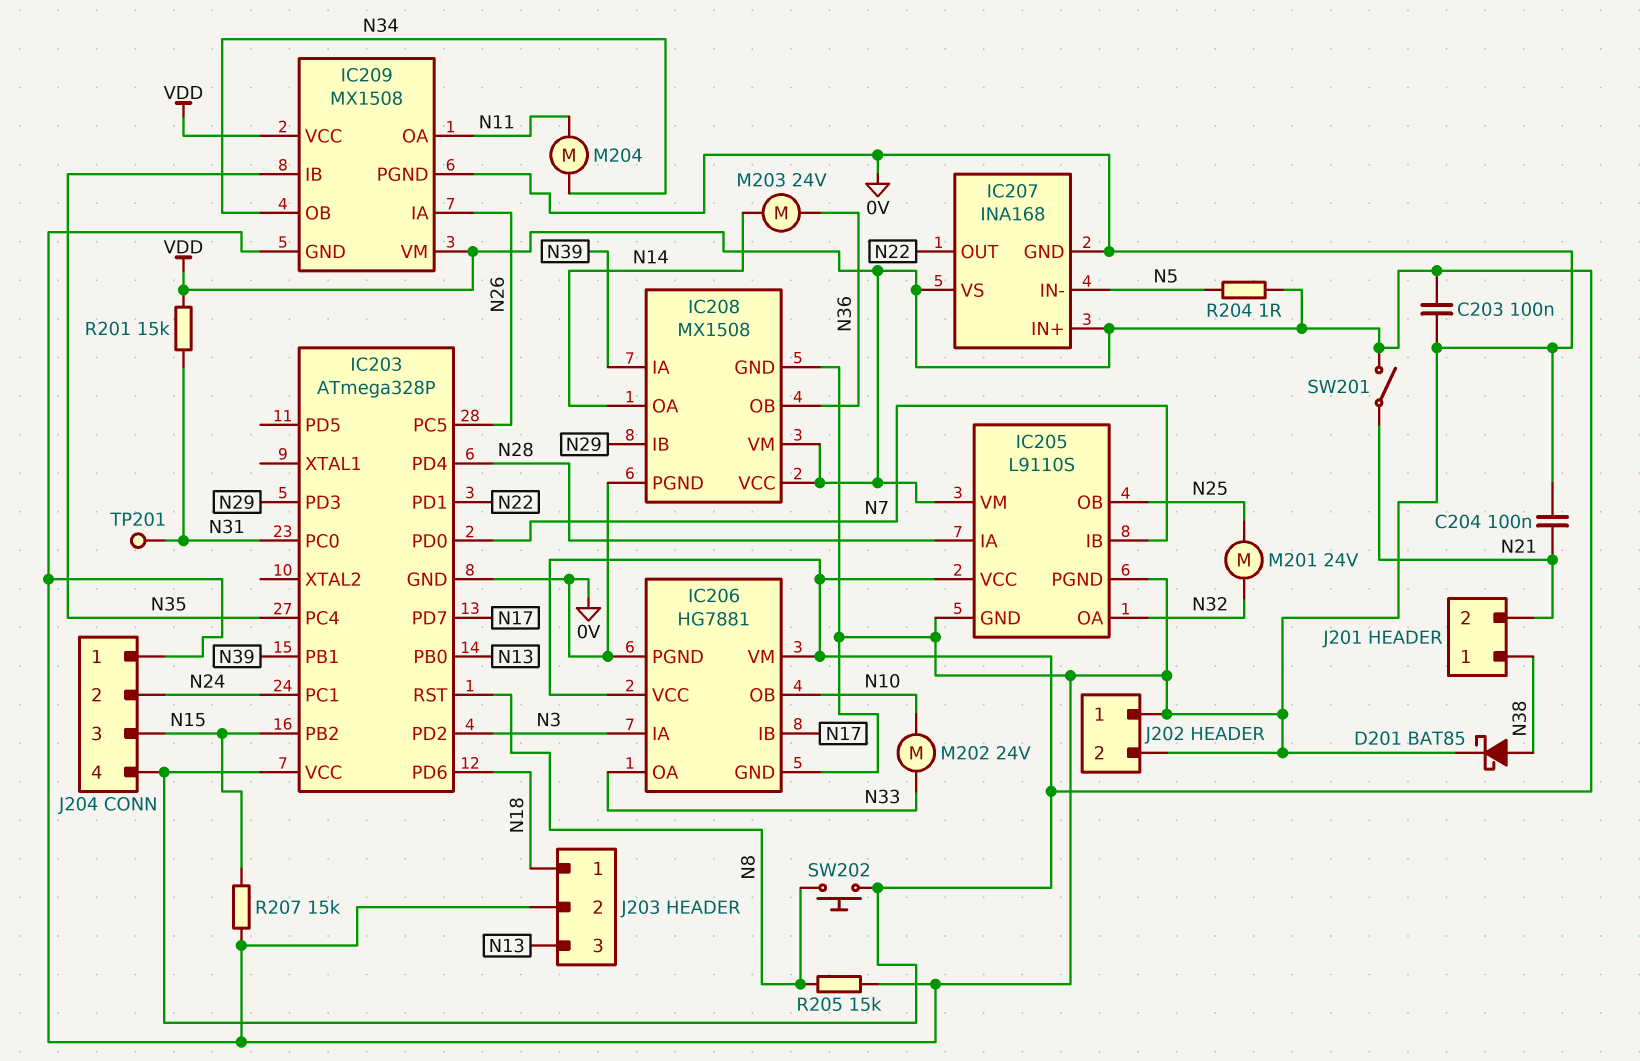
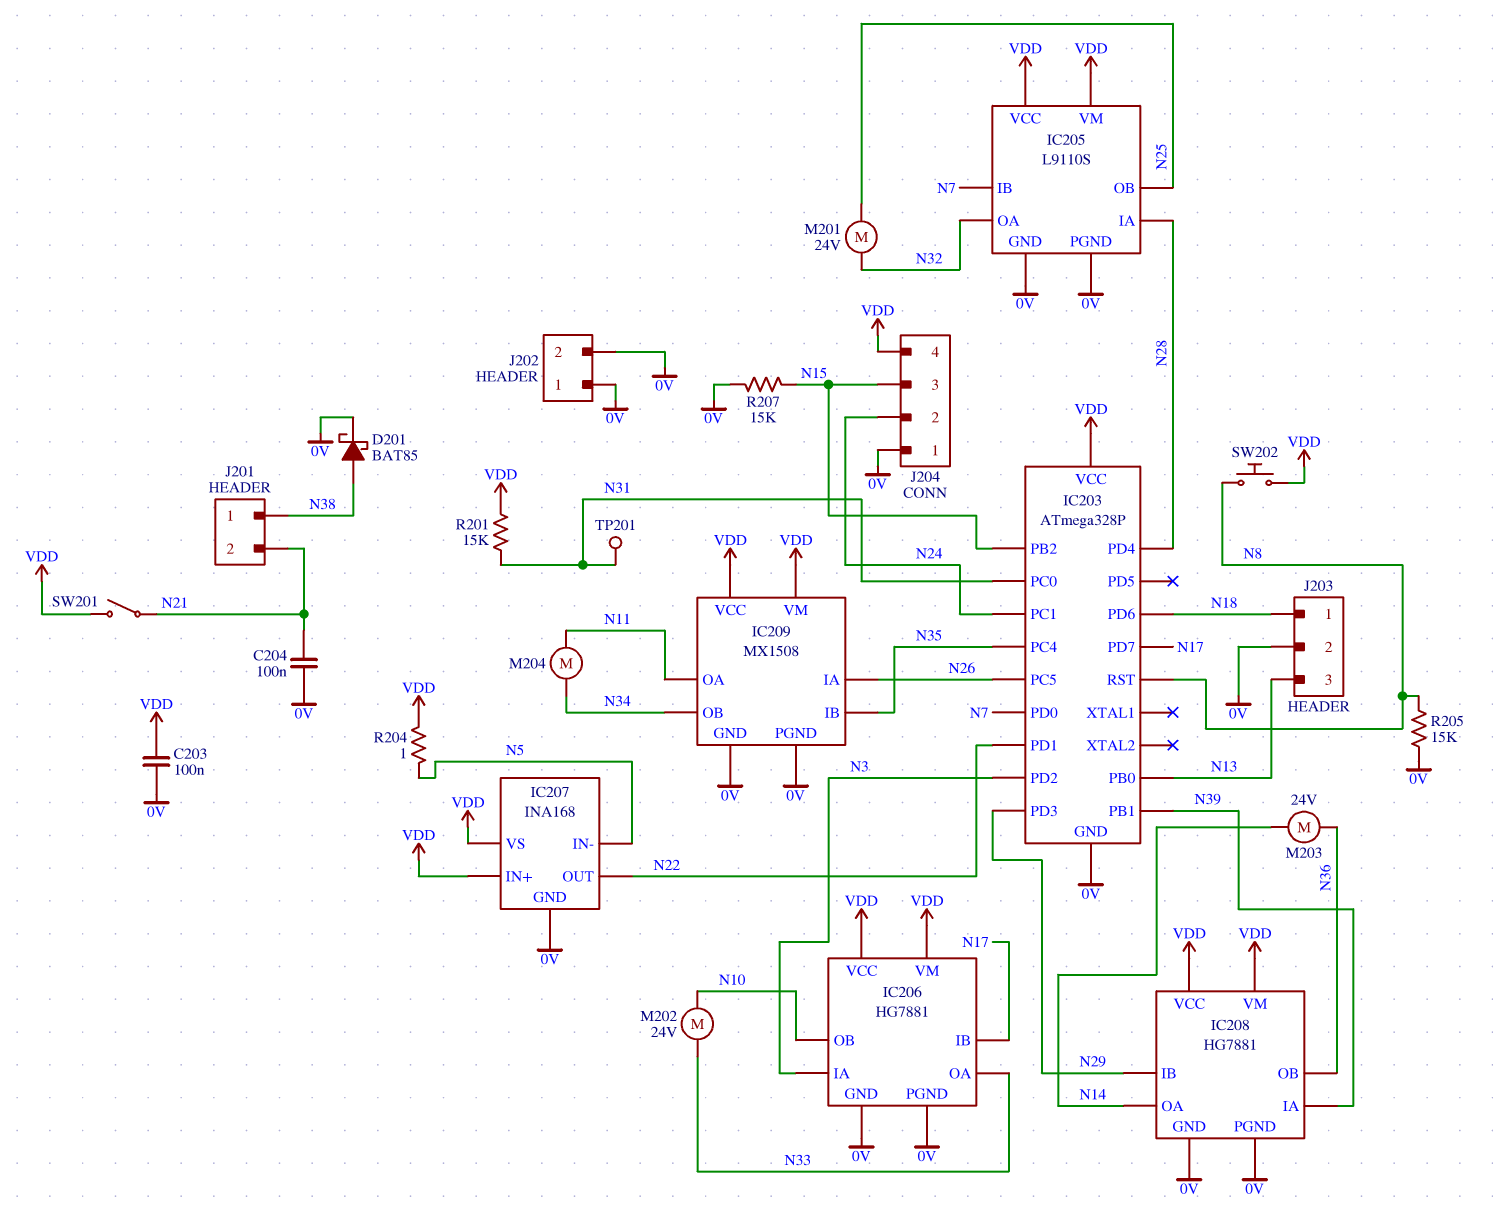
IC208: MX1508 -> HG7881

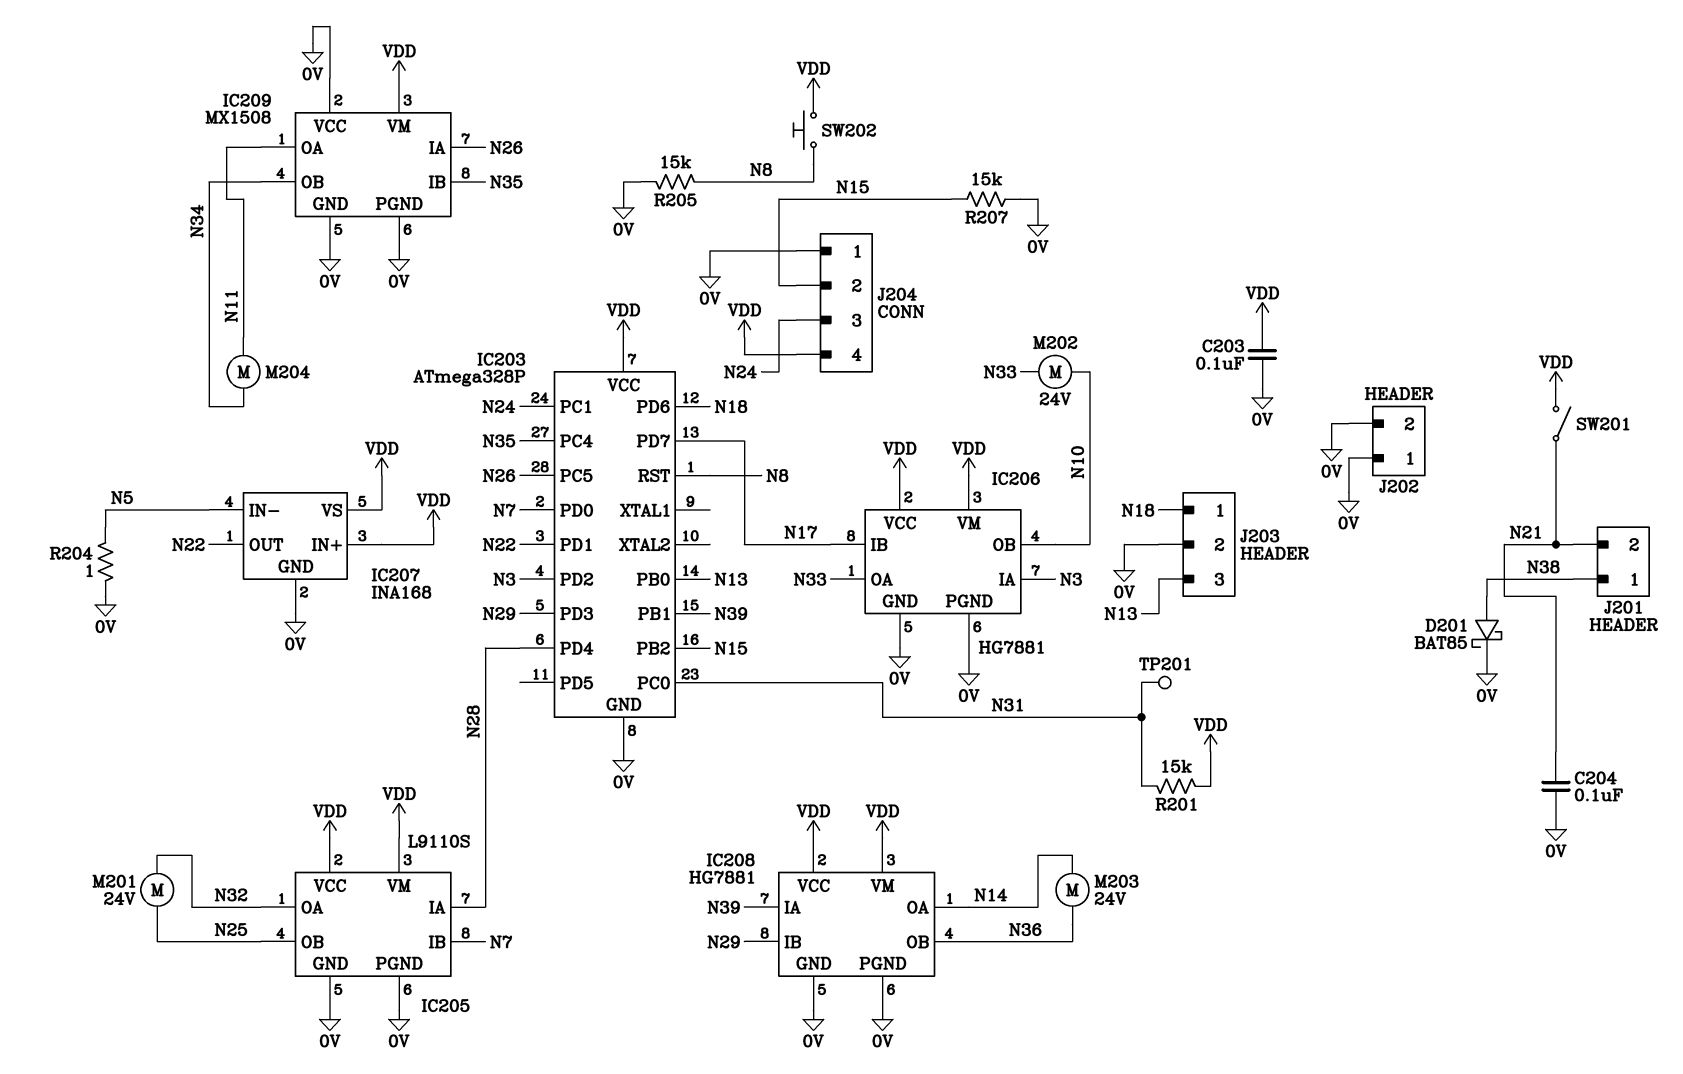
IC209 pin VCC: VDD -> 0V
J204 pin 2: N24 -> N15
J204 pin 3: N15 -> N24
R204: 1 (N5, VDD) -> 1 (0V, N5)

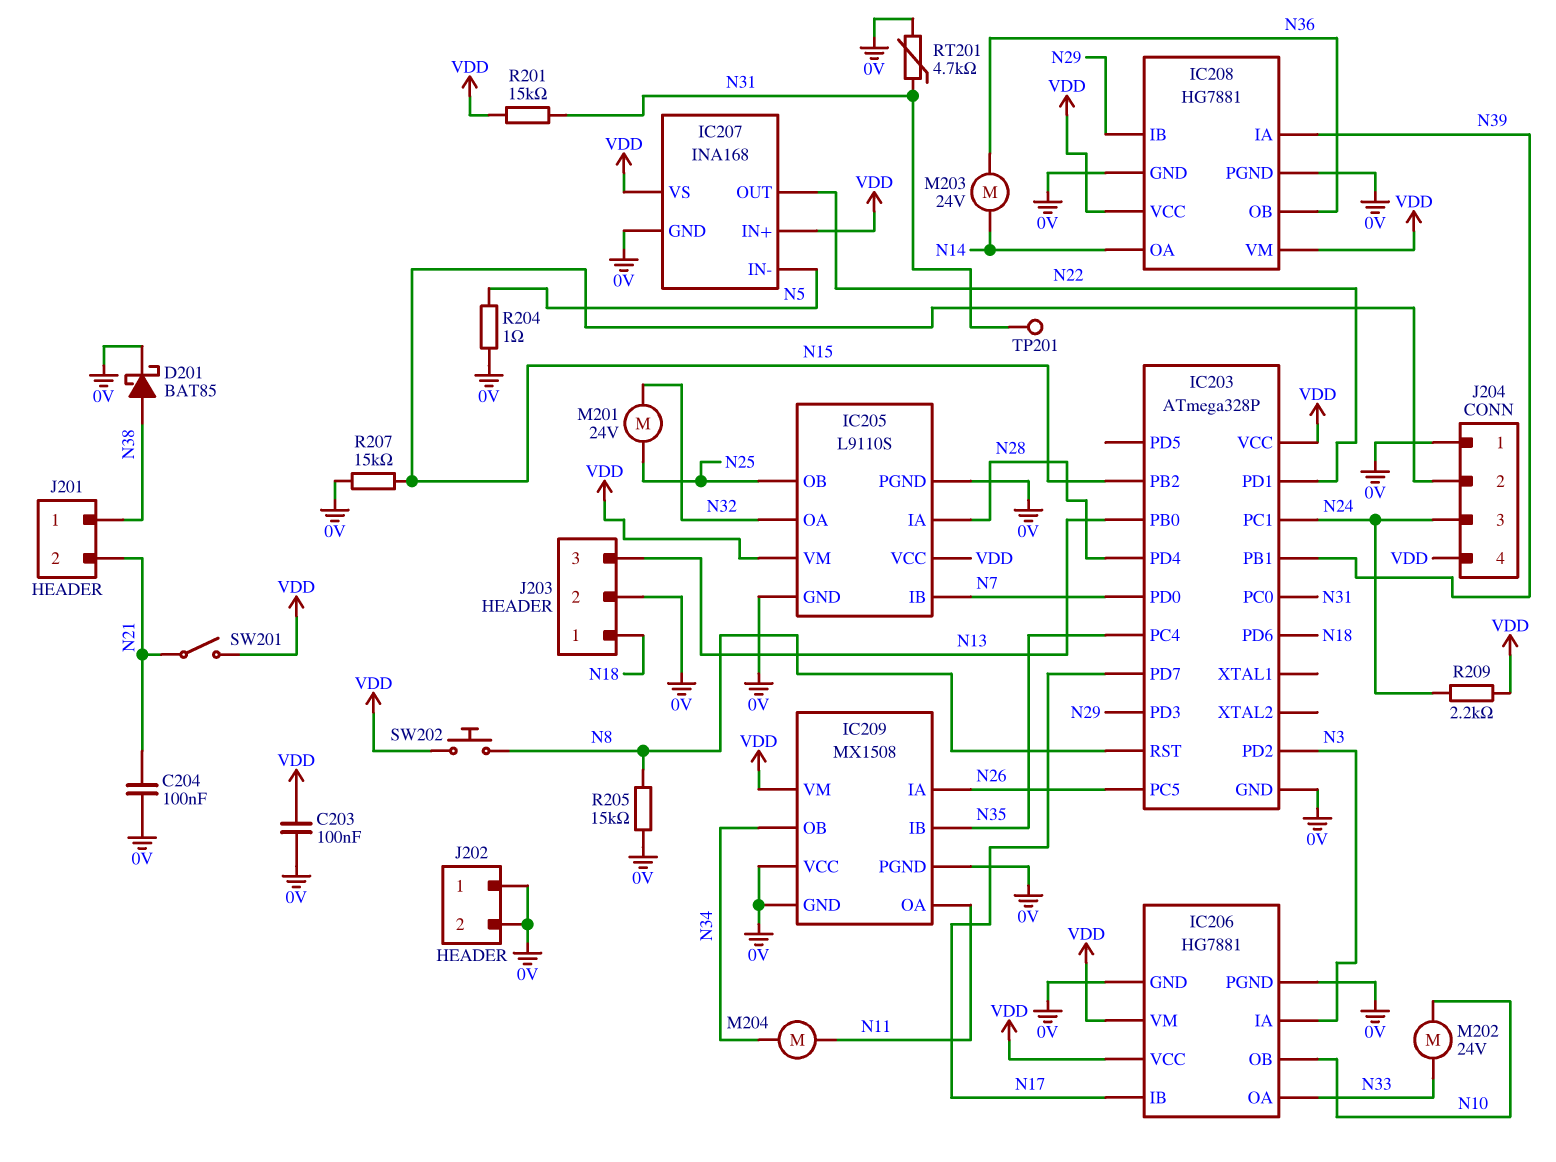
R209: none -> 2.2k (N24, VDD)
RT201: none -> 4.7k (0V, N31)

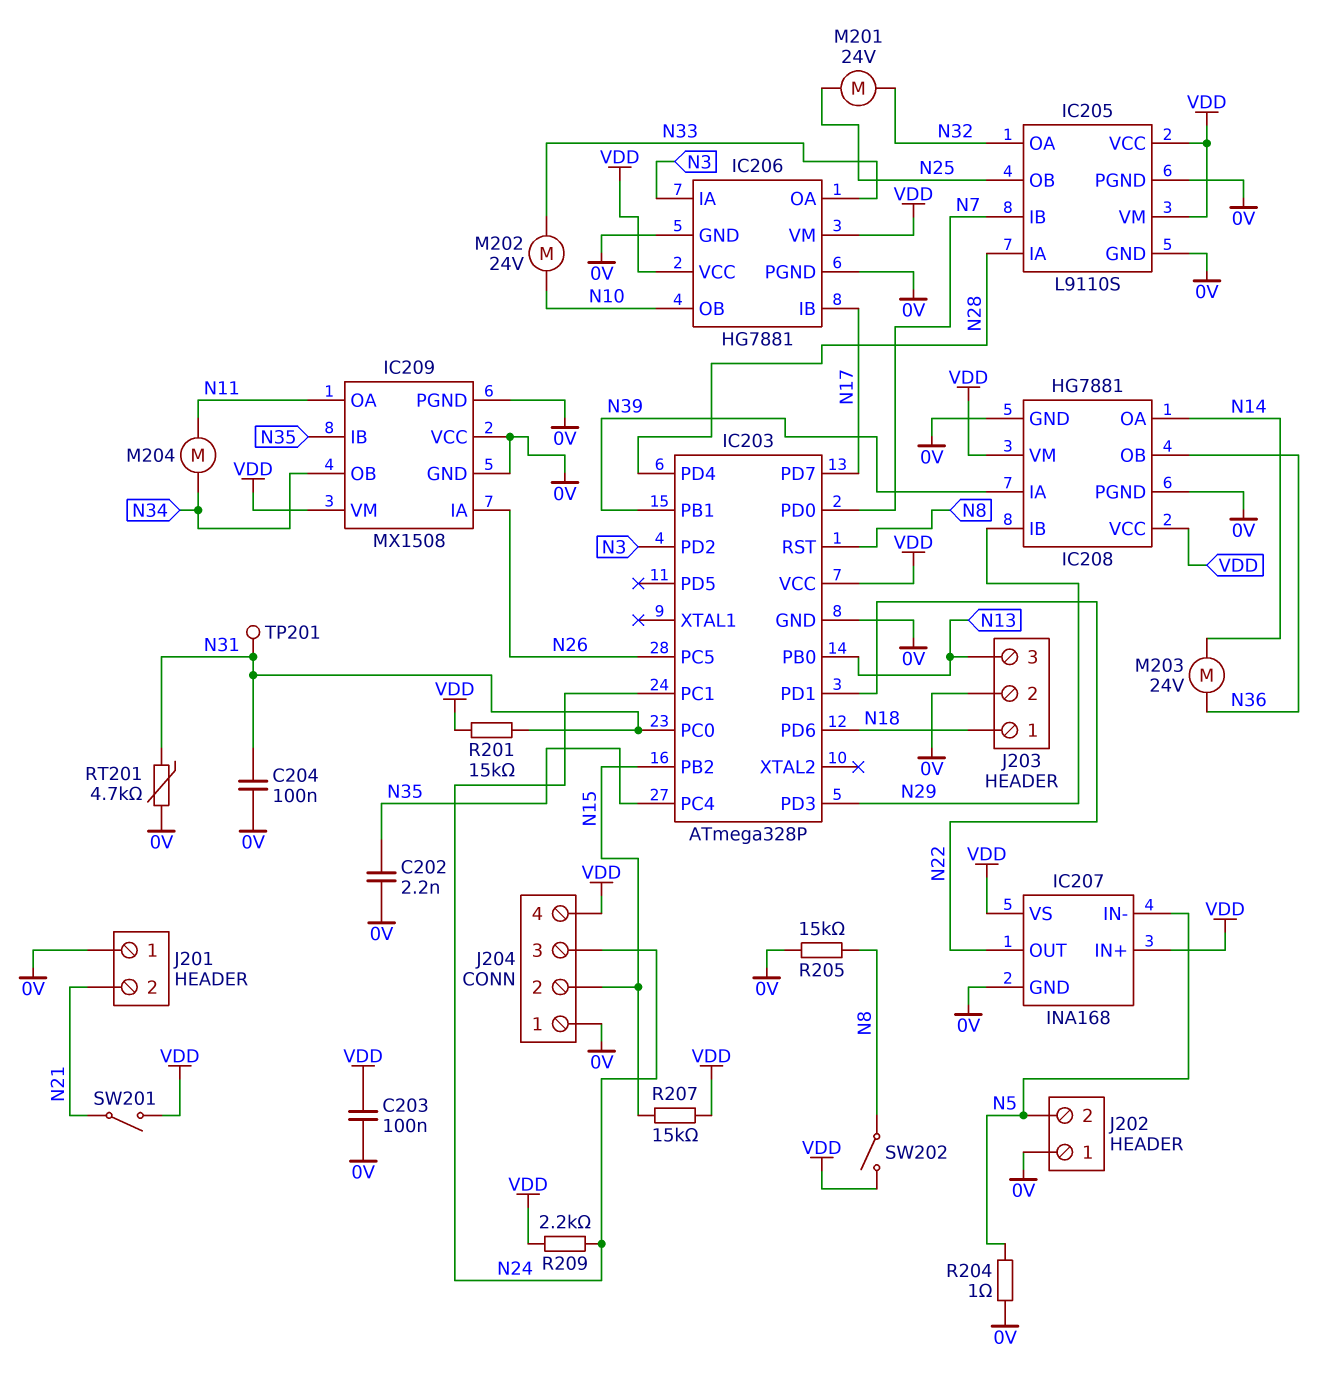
C202: none -> 2.2nF (0V, N35)
C204: 100nF (0V, N21) -> 100nF (0V, N31)
D201: schottky BAT85 (A N38, K 0V) -> none
J201 pin 1: N38 -> 0V
J202 pin 2: 0V -> N5
R207: 15k (0V, N15) -> 15k (N15, VDD)
SW202: button (N8, VDD) -> switch (N8, VDD)

